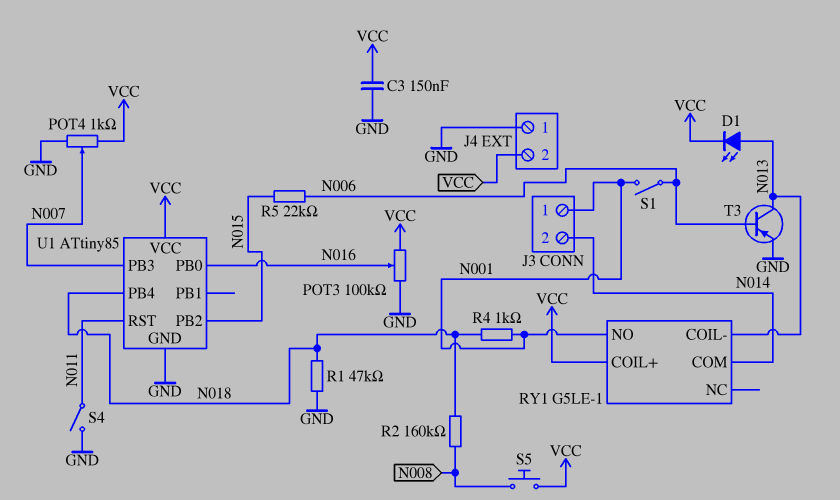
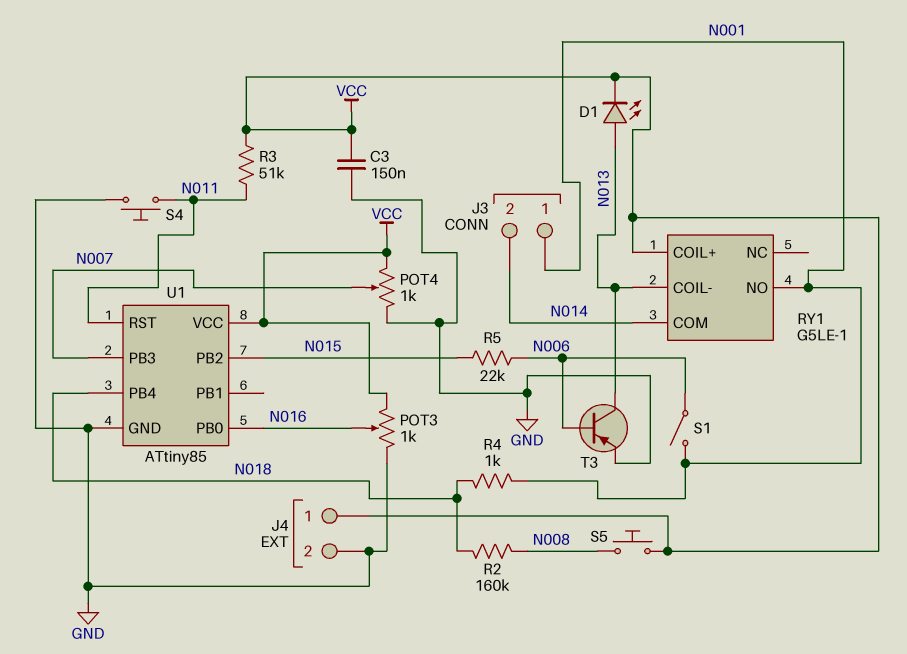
J4 pin 1: GND -> VCC
J4 pin 2: VCC -> GND
POT3: 100k (GND, VCC, wiper N016) -> 1k (GND, VCC, wiper N016)
R1: 47k (GND, N018) -> none
R3: none -> 51k (N011, VCC)
S4: switch (GND, N011) -> button (GND, N011)

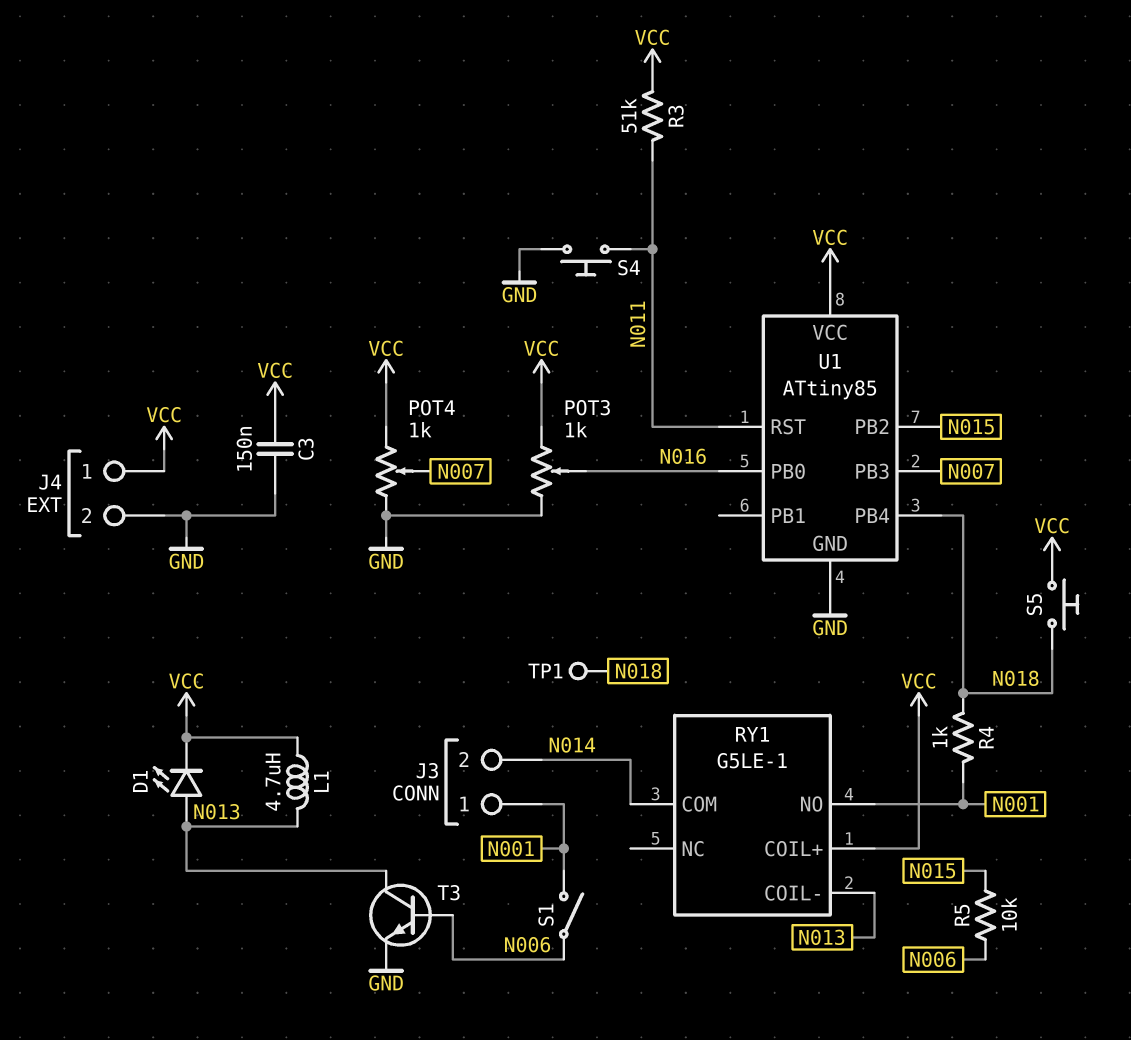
L1: none -> 4.7uH (N013, VCC)
R2: 160k (N008, N018) -> none
R5: 22k (N006, N015) -> 10k (N006, N015)
S5: button (N008, VCC) -> button (N018, VCC)
T3: PNP (B N006, C N013, E GND) -> NPN (B N006, C N013, E GND)
TP1: none -> test point (N018)

